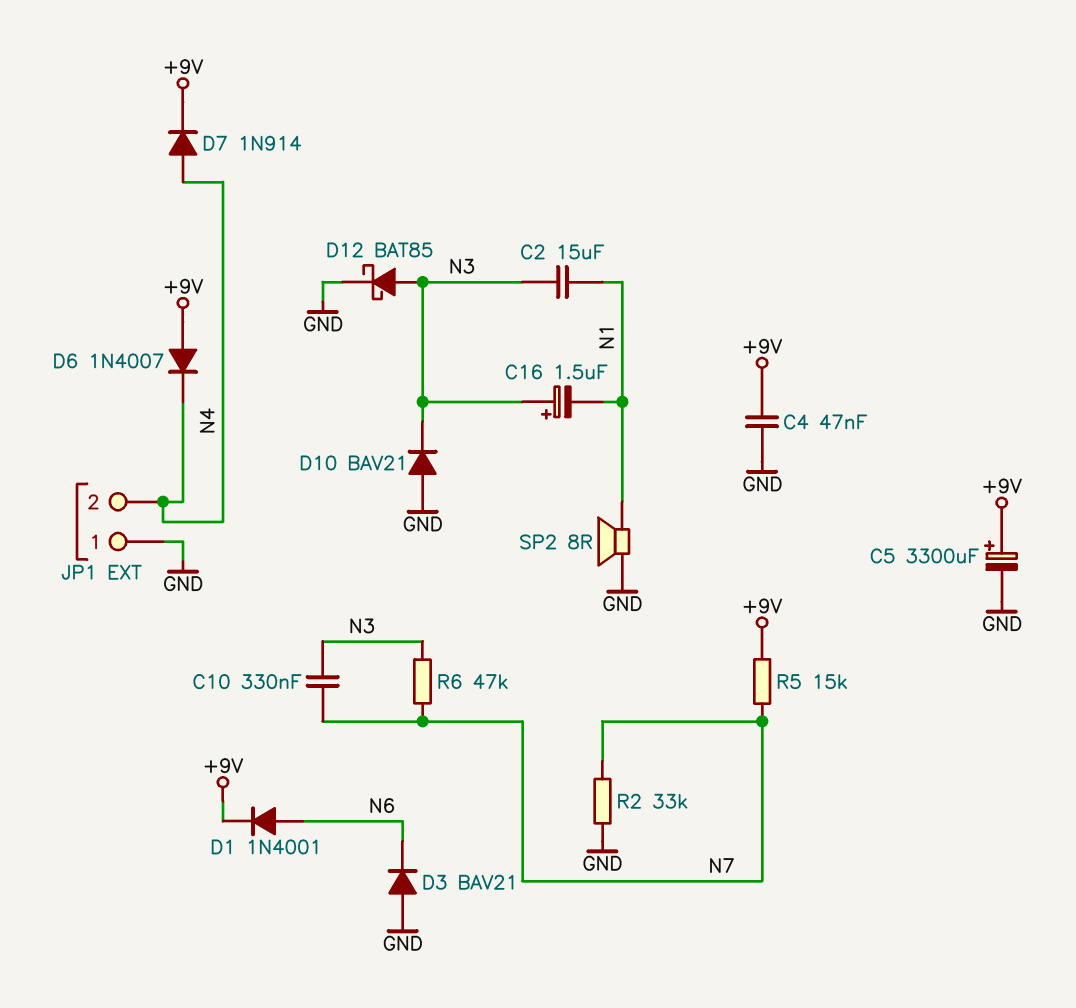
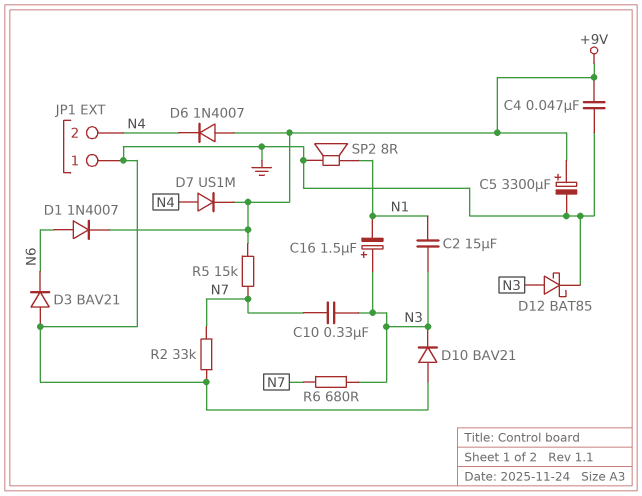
D1: diode 1N4001 (A N6, K +9V) -> diode 1N4007 (A N6, K +9V)
D7: diode 1N914 (A N4, K +9V) -> diode US1M (A N4, K +9V)
R6: 47k (N3, N7) -> 680 (N3, N7)

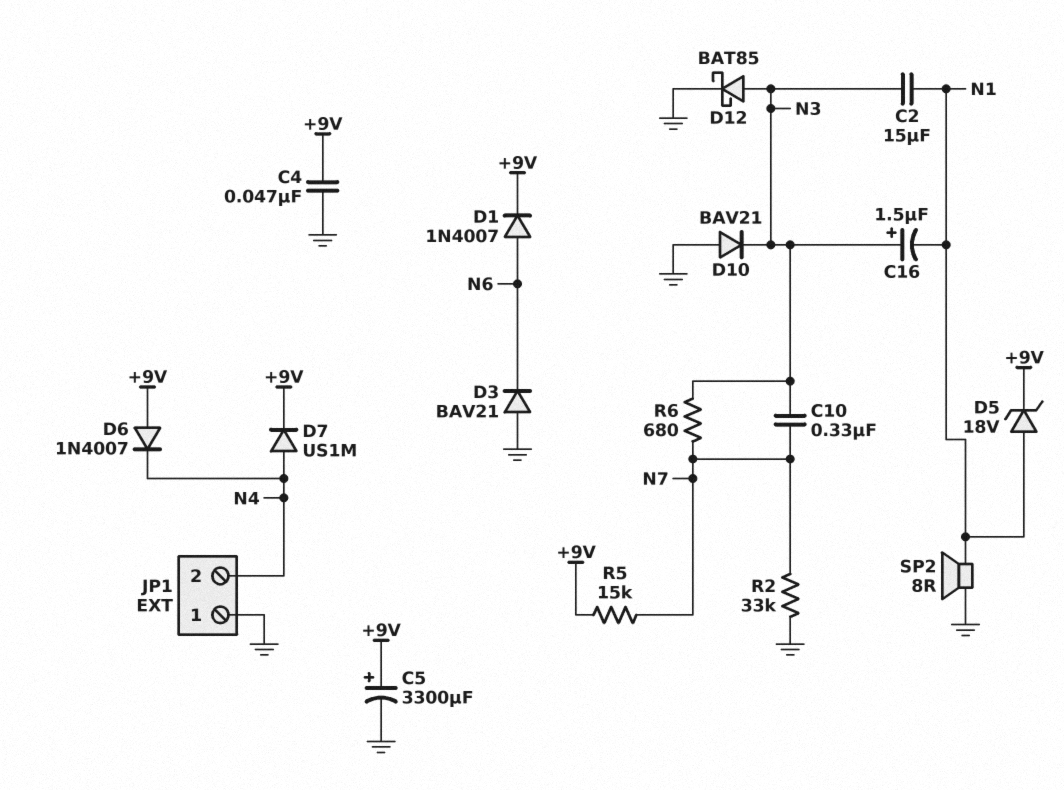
D5: none -> zener 18V (A N1, K +9V)

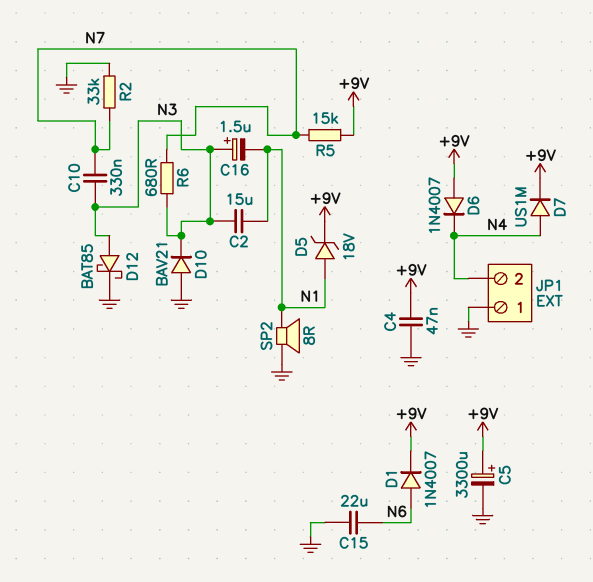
C15: none -> 22uF (GND, N6)
D3: diode BAV21 (A GND, K N6) -> none

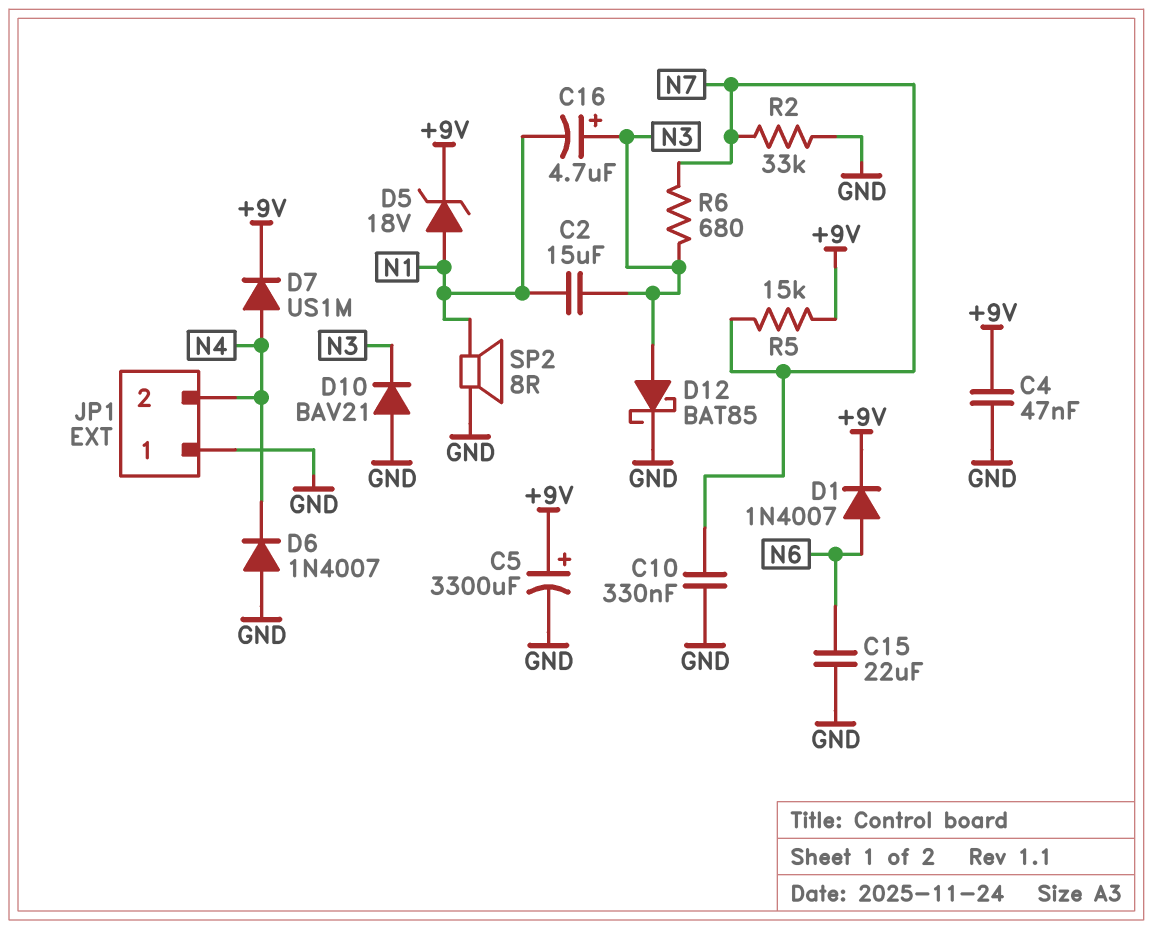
C10: 330nF (N3, N7) -> 330nF (GND, N7)
C16: 1.5uF (plus N3, minus N1) -> 4.7uF (plus N3, minus N1)
D6: diode 1N4007 (A +9V, K N4) -> diode 1N4007 (A GND, K N4)

